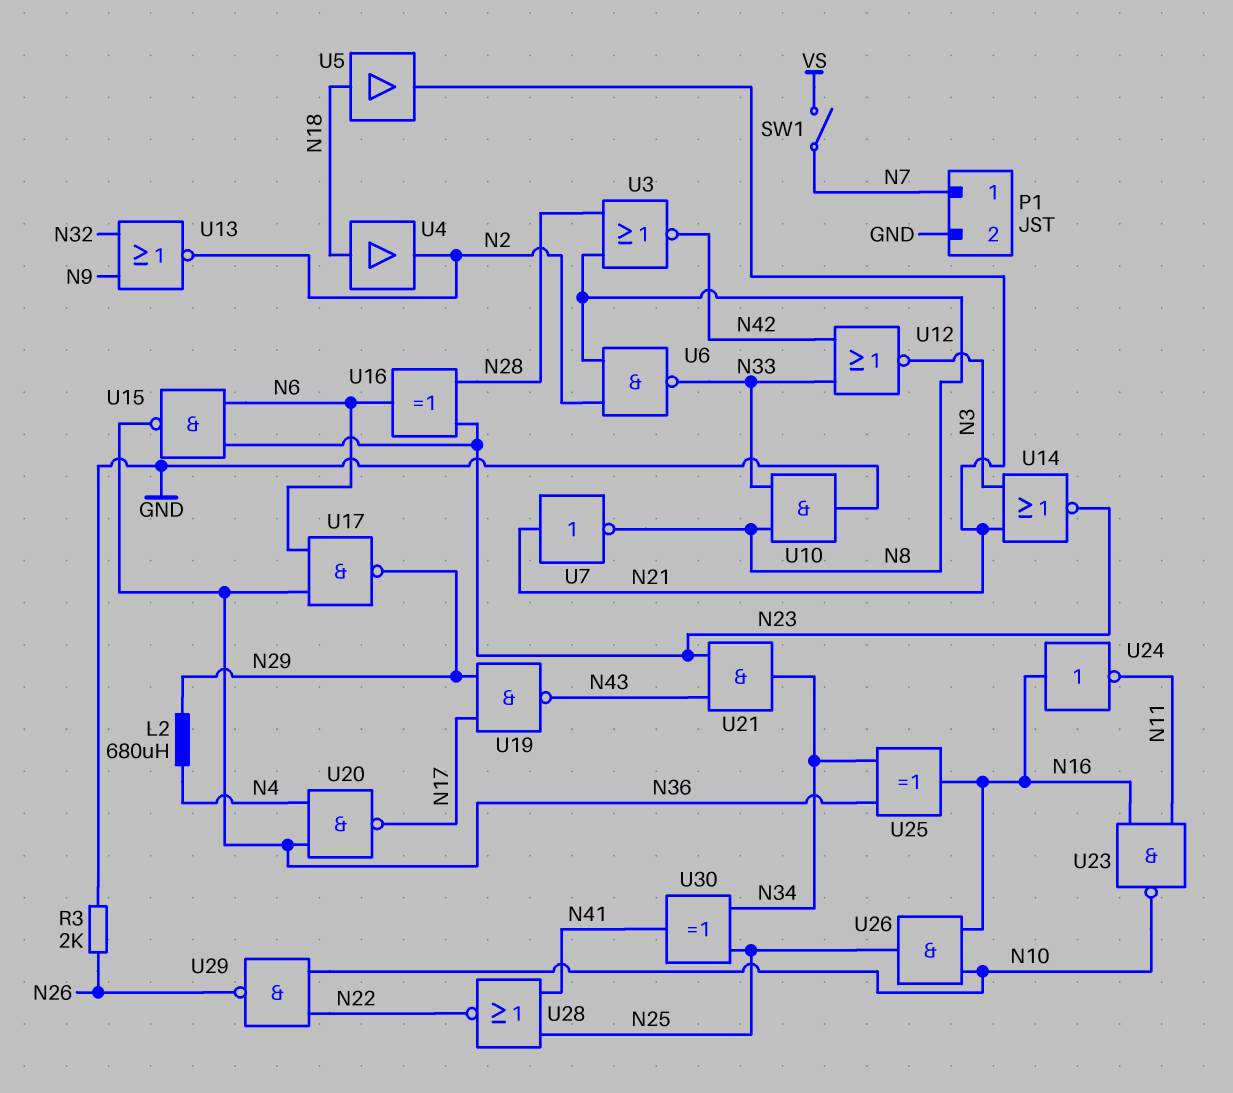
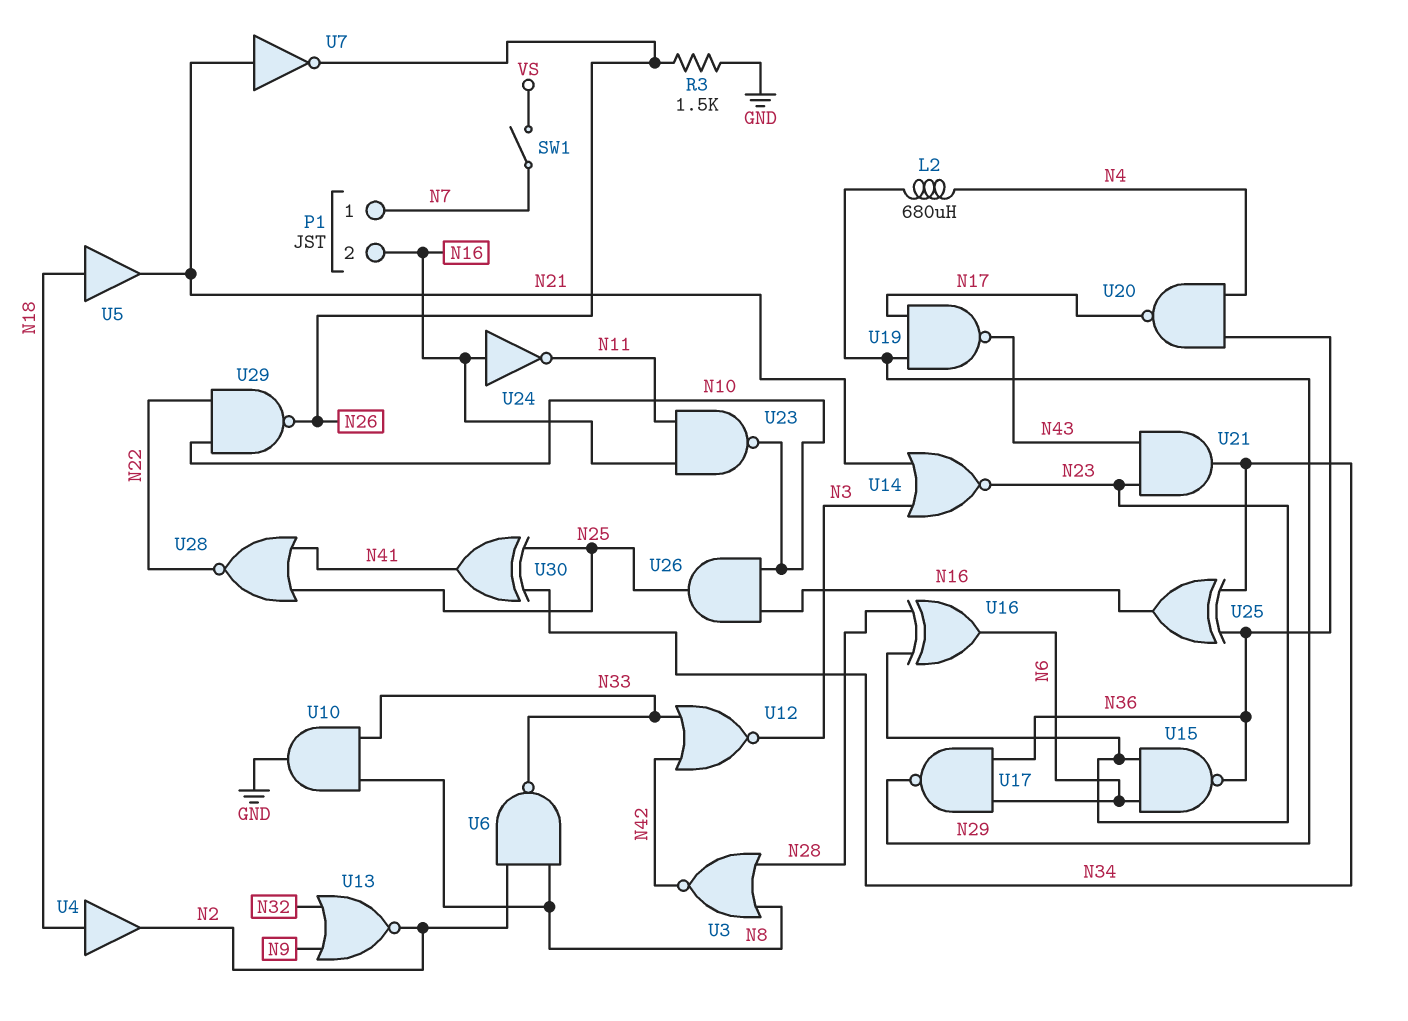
P1 pin 2: GND -> N16
R3: 2k (GND, N26) -> 1.5k (GND, N26)
U7: NOT (in N21, out N8) -> NOT (in N21, out N26)

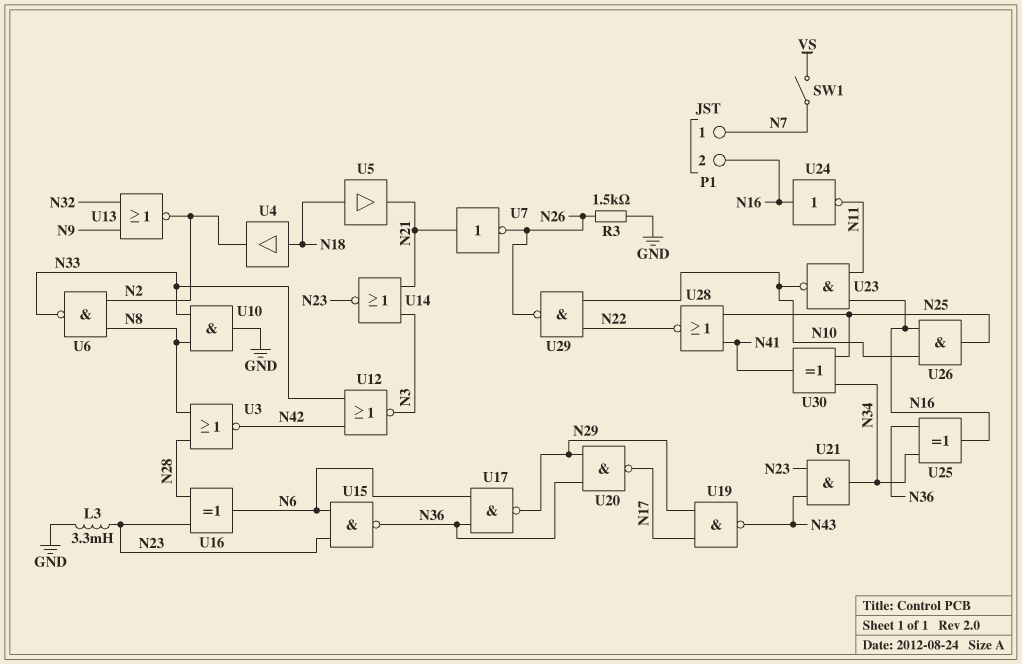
L2: 680uH (N4, N29) -> none
L3: none -> 3.3mH (GND, N23)
U20: NAND (in N4, in N36, out N17) -> NAND (in N29, in N36, out N17)

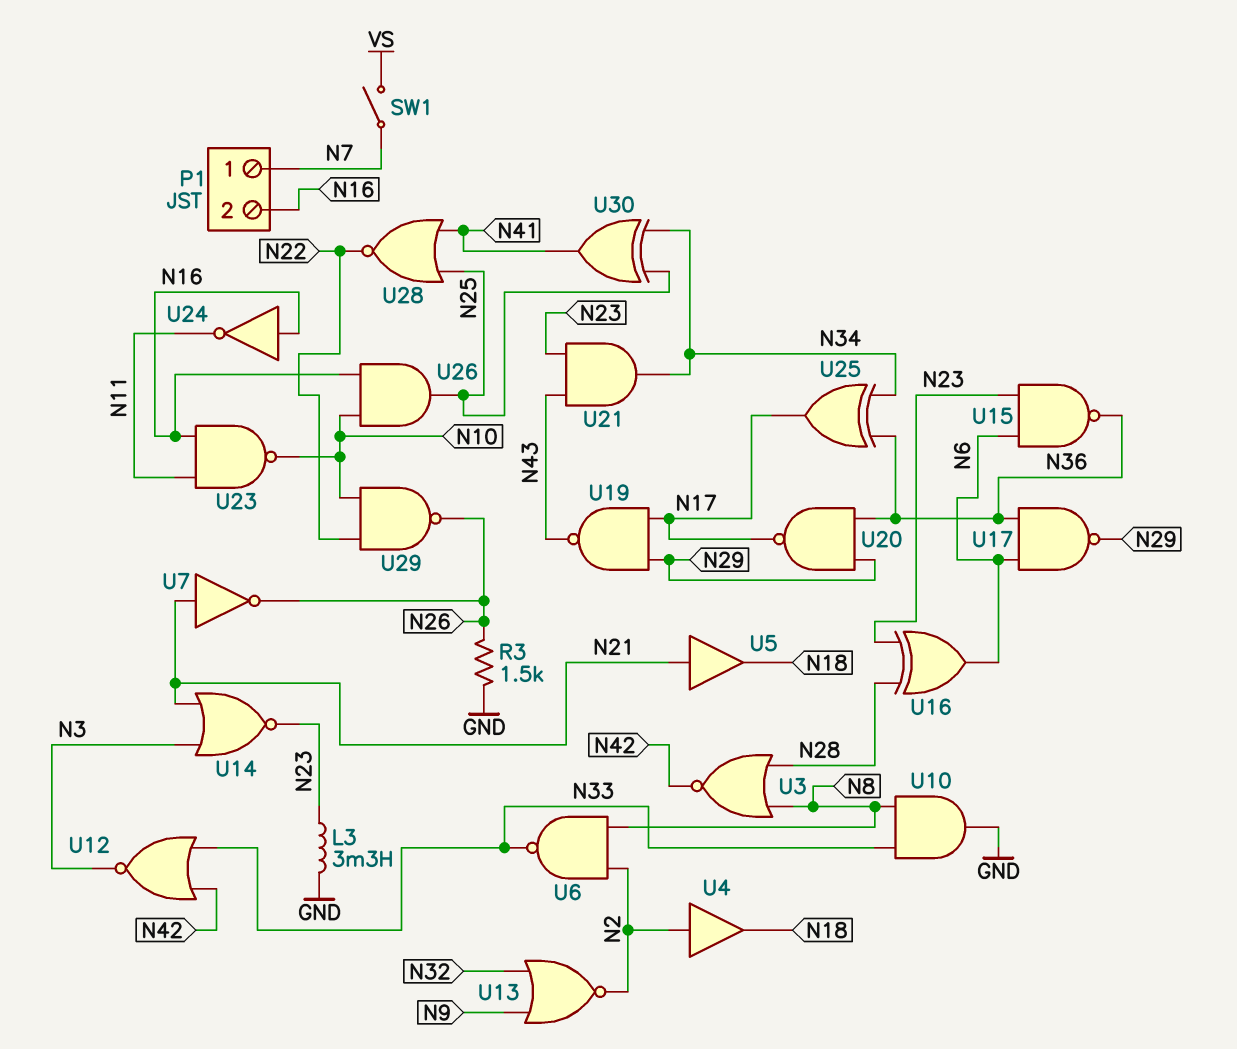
U4: buffer (in N18, out N2) -> buffer (in N2, out N18)
U5: buffer (in N18, out N21) -> buffer (in N21, out N18)
U25: XOR (in N34, in N36, out N16) -> XOR (in N34, in N36, out N17)

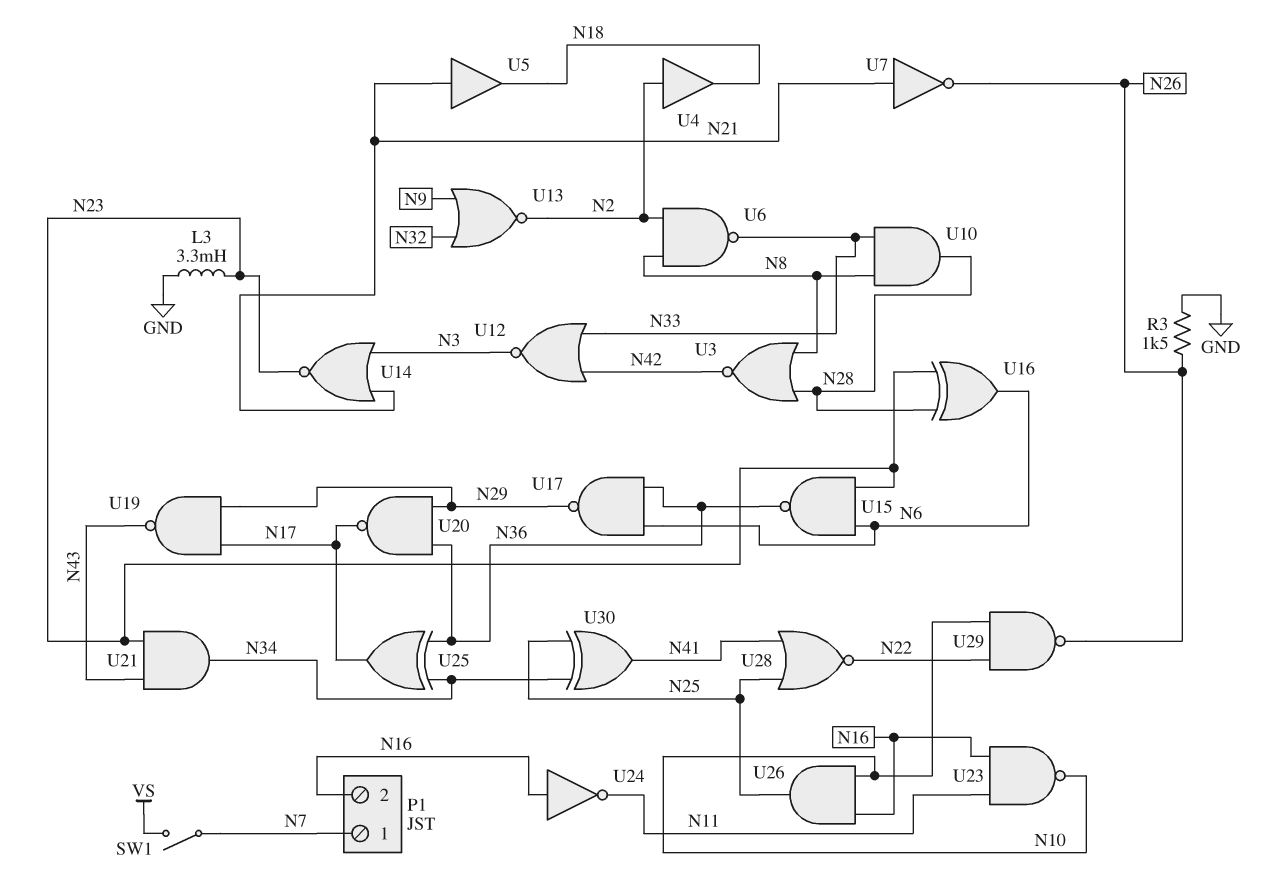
U10: AND (in N8, in N33, out GND) -> AND (in N8, in N33, out N28)

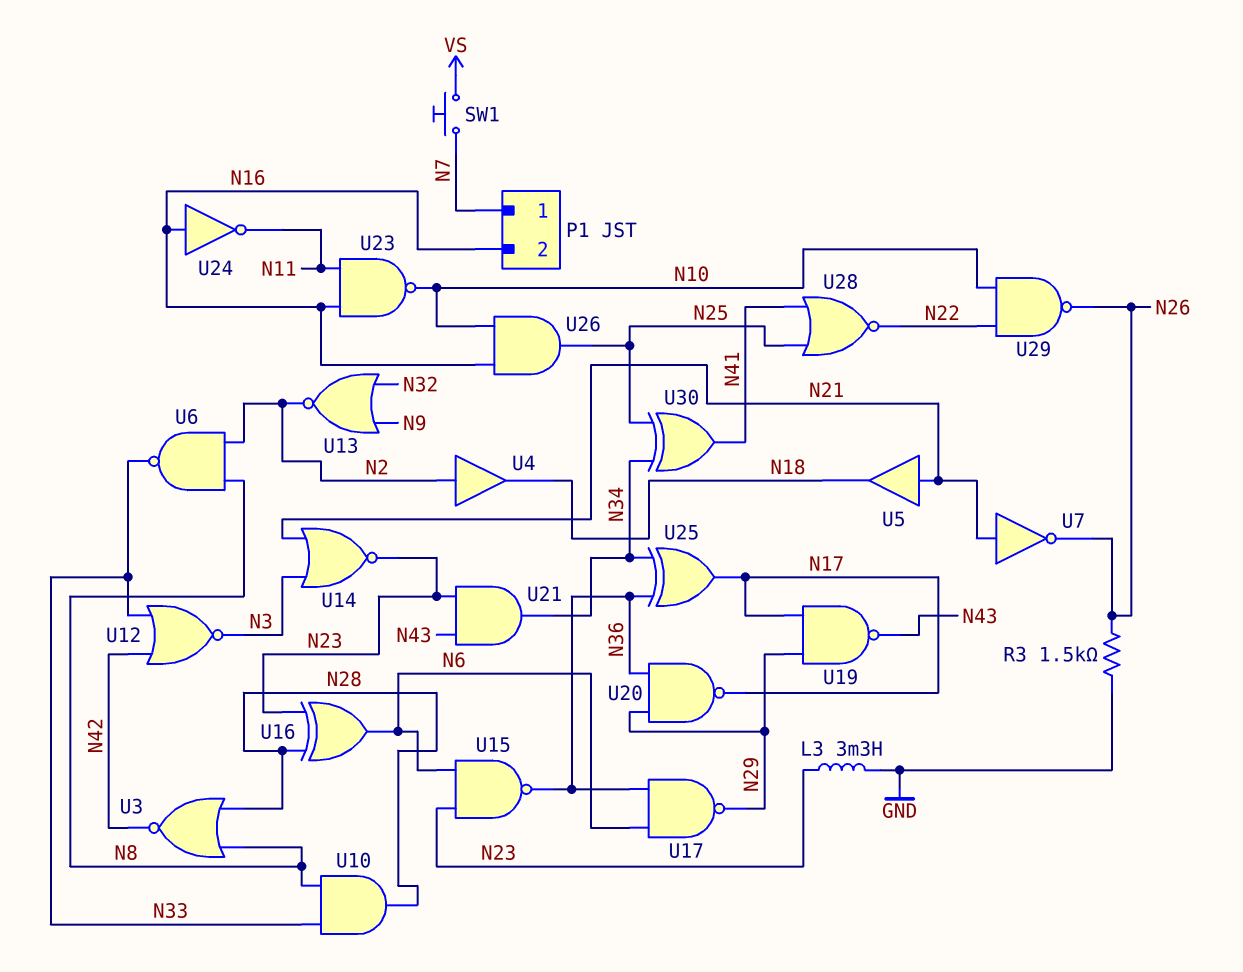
SW1: switch (N7, VS) -> button (N7, VS)

